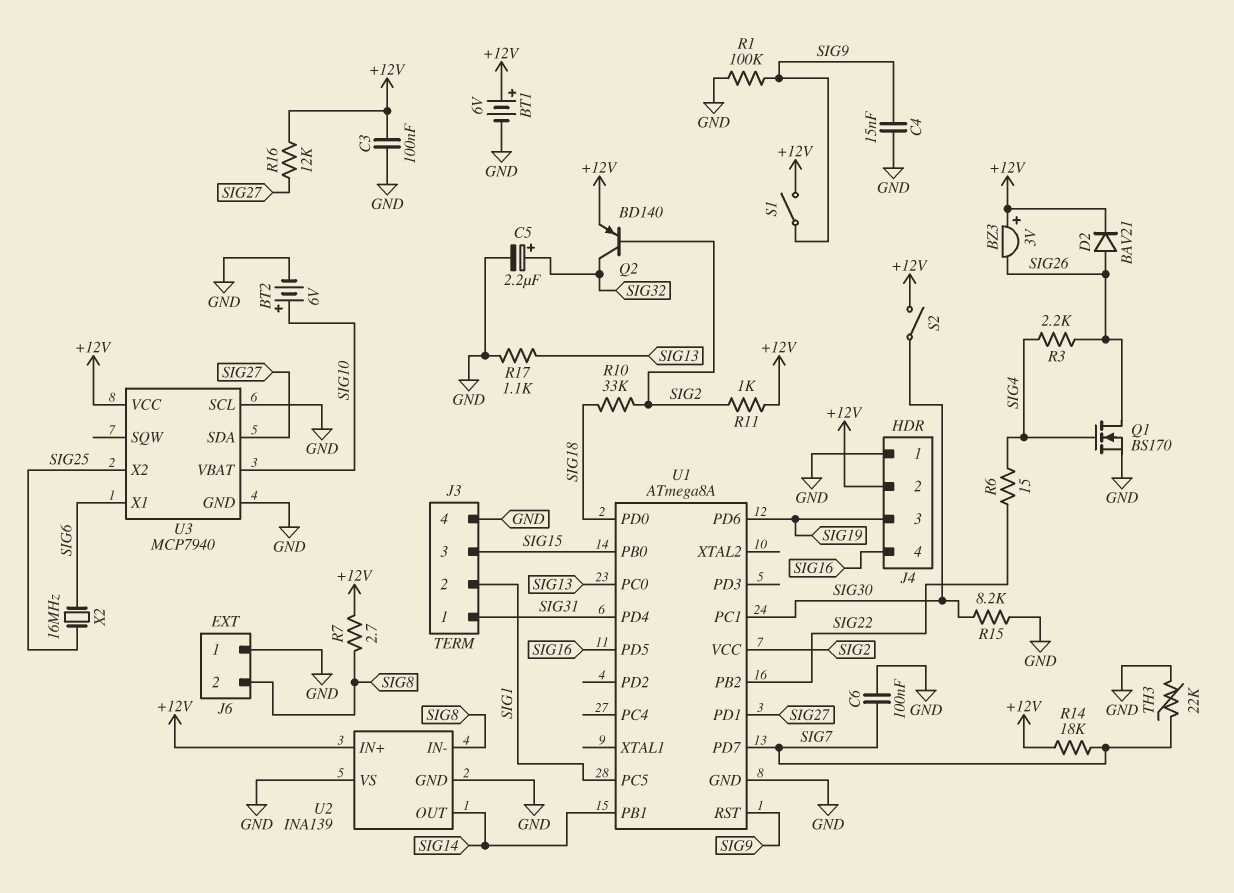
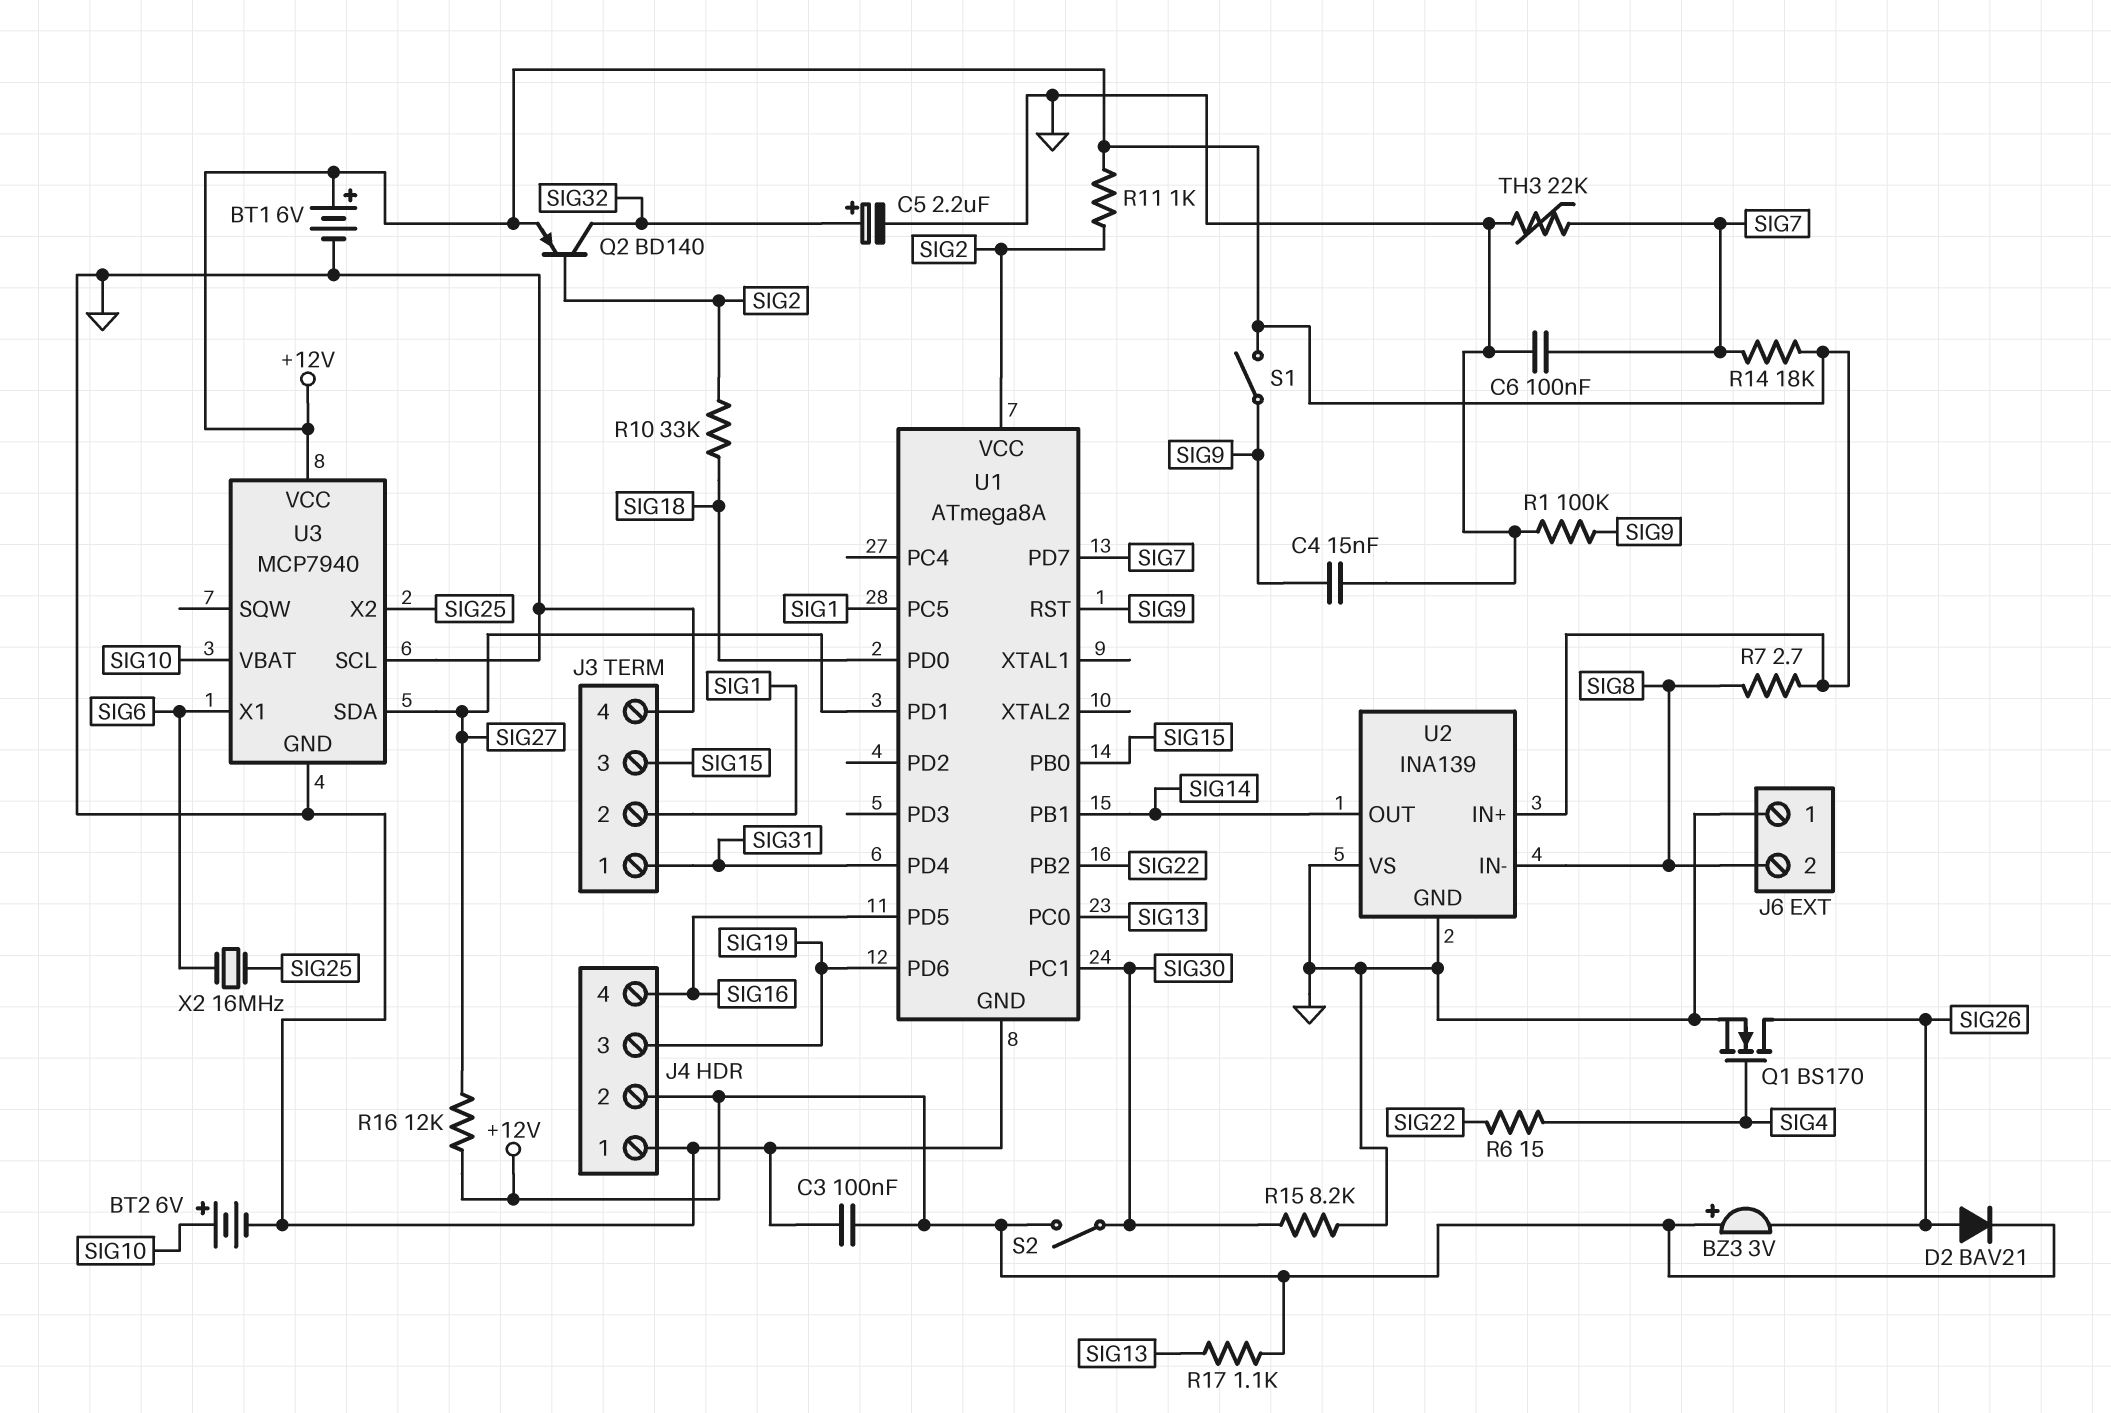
R3: 2.2k (SIG4, SIG26) -> none
R17: 1.1k (GND, SIG13) -> 1.1k (+12V, SIG13)

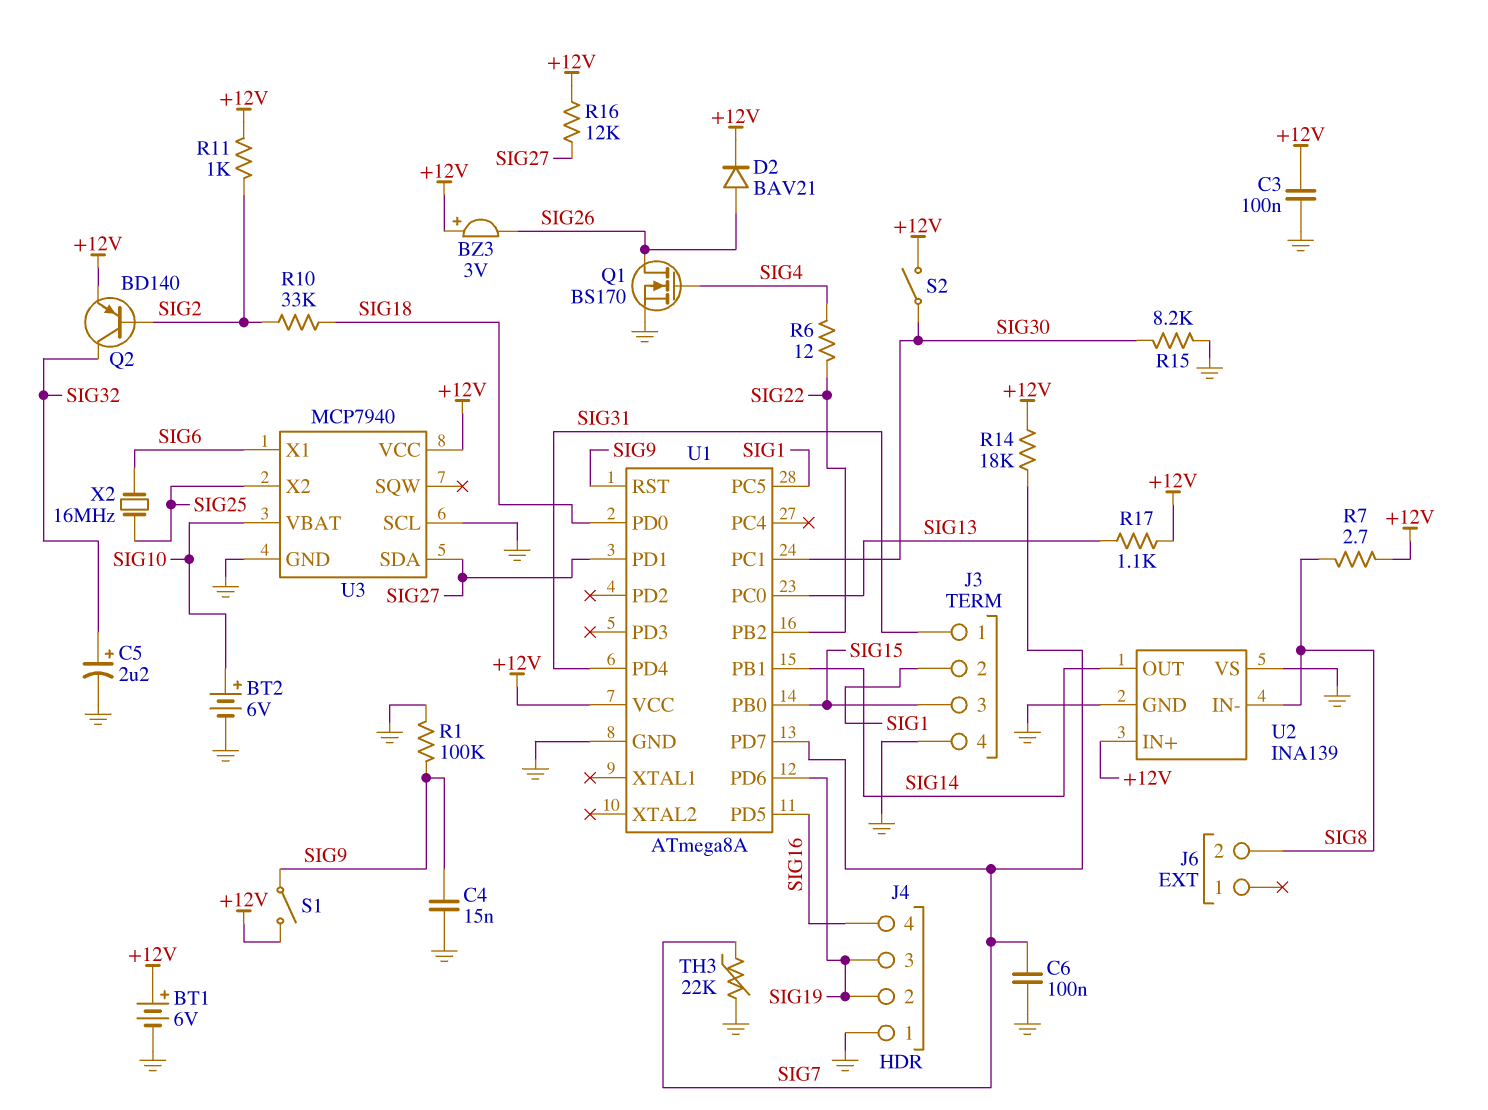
J4 pin 2: +12V -> SIG19
J6 pin 1: GND -> none
R6: 15 (SIG4, SIG22) -> 12 (SIG4, SIG22)
U1 pin VCC: SIG2 -> +12V

